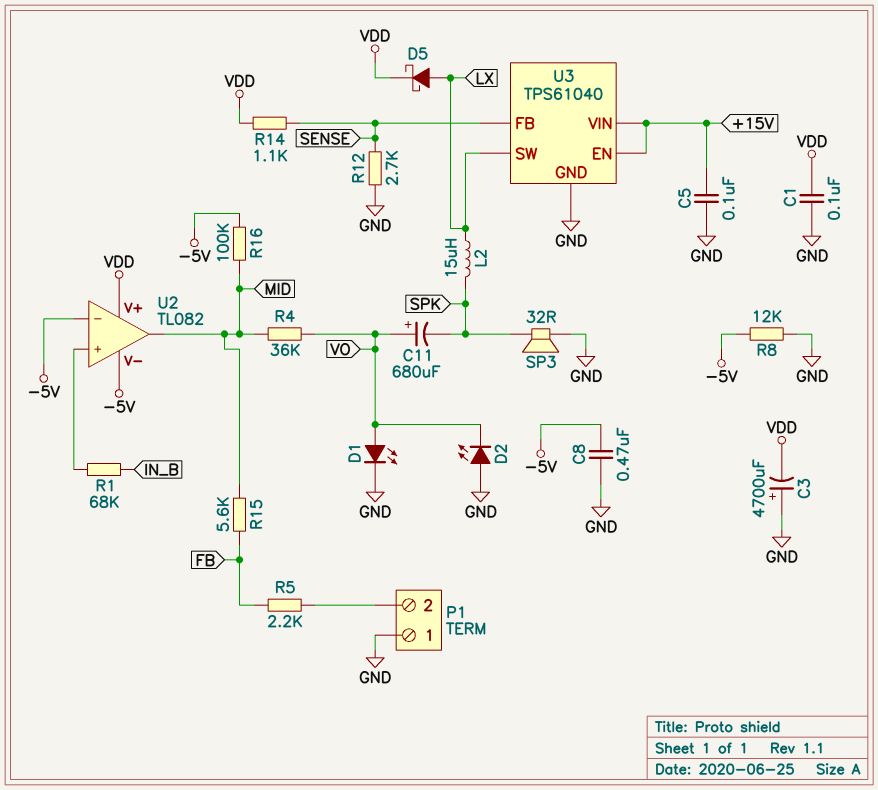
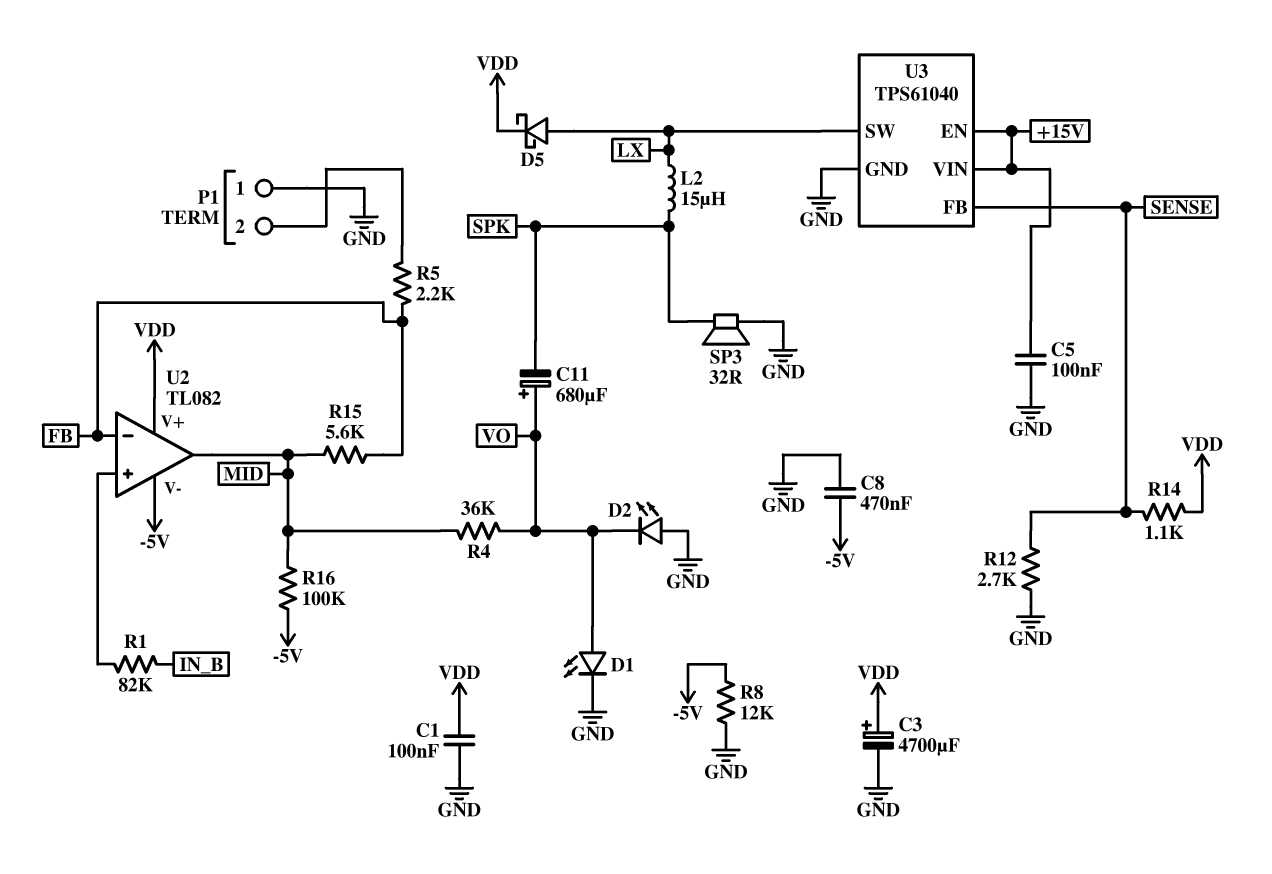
C3: 4700uF (plus GND, minus VDD) -> 4700uF (plus VDD, minus GND)
R1: 68k (IN_B, U2/in+) -> 82k (IN_B, U2/in+)
U2 pin in-: -5V -> FB

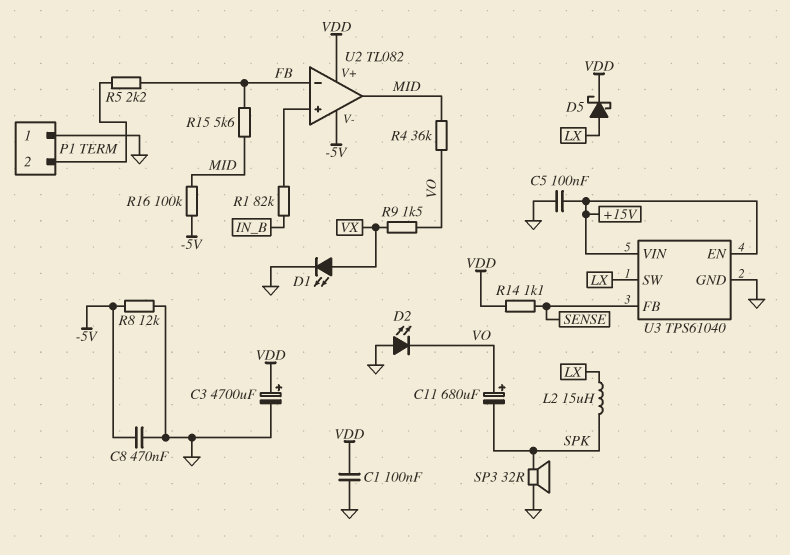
D1: LED (A VO, K GND) -> LED (A VX, K GND)
R9: none -> 1.5k (VO, VX)
R12: 2.7k (GND, SENSE) -> none

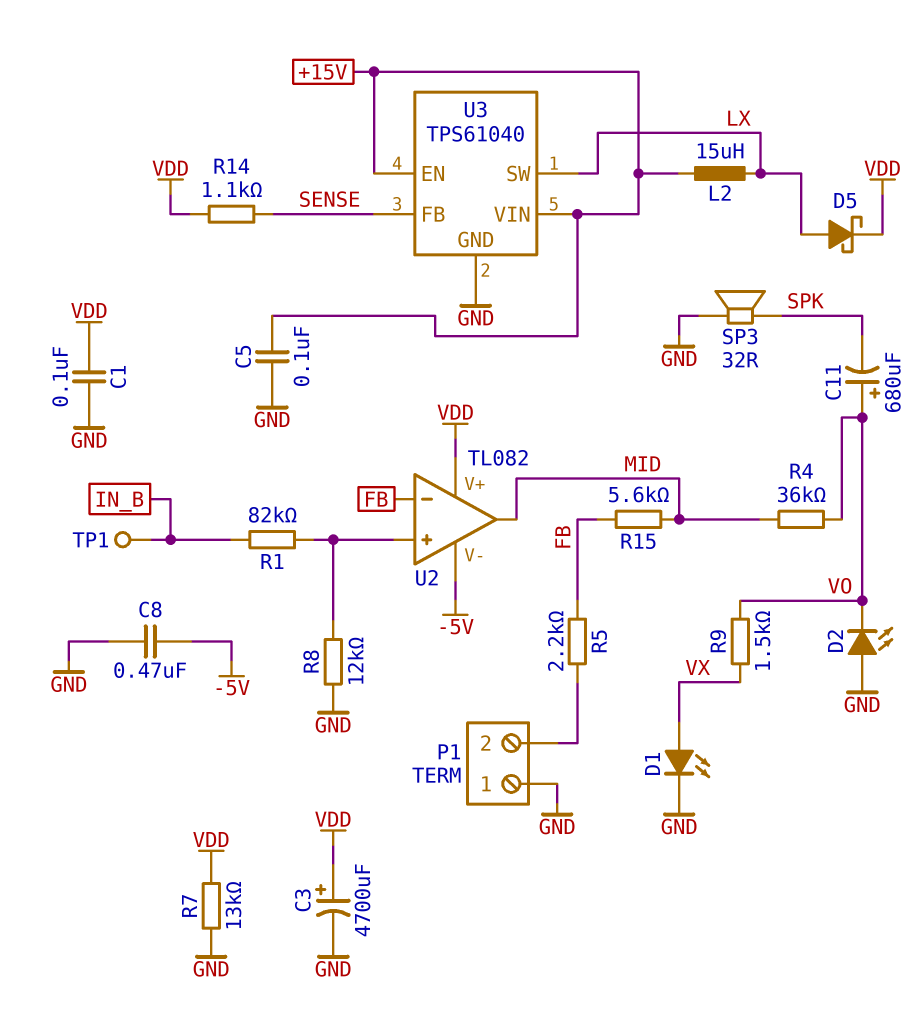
L2: 15uH (LX, SPK) -> 15uH (+15V, LX)
R7: none -> 13k (GND, VDD)
R8: 12k (-5V, GND) -> 12k (GND, U2/in+)
R16: 100k (-5V, MID) -> none
TP1: none -> test point (IN_B)

